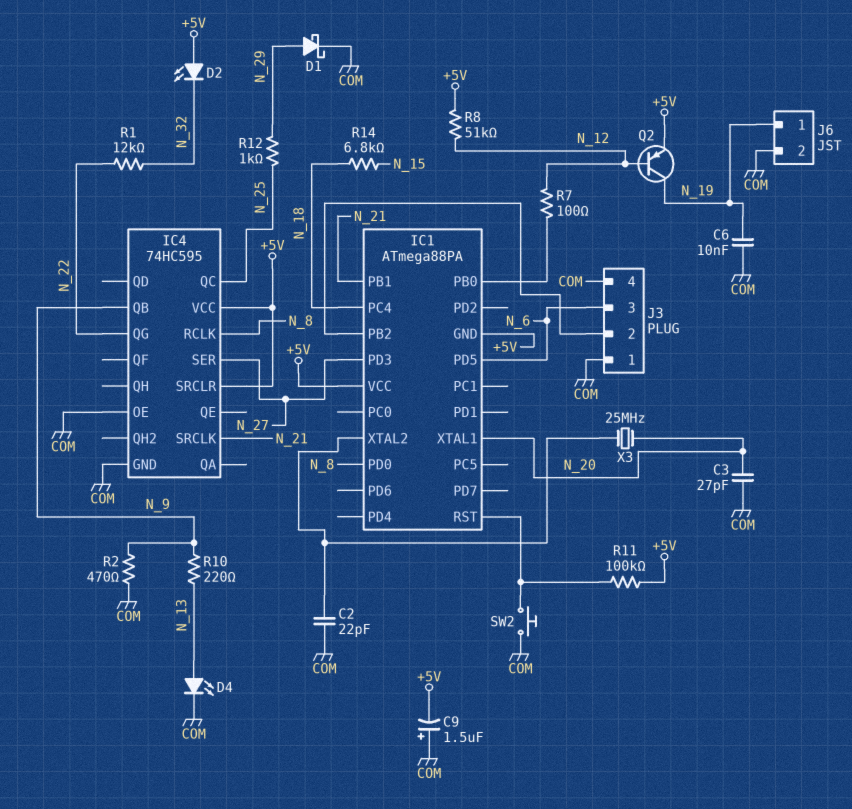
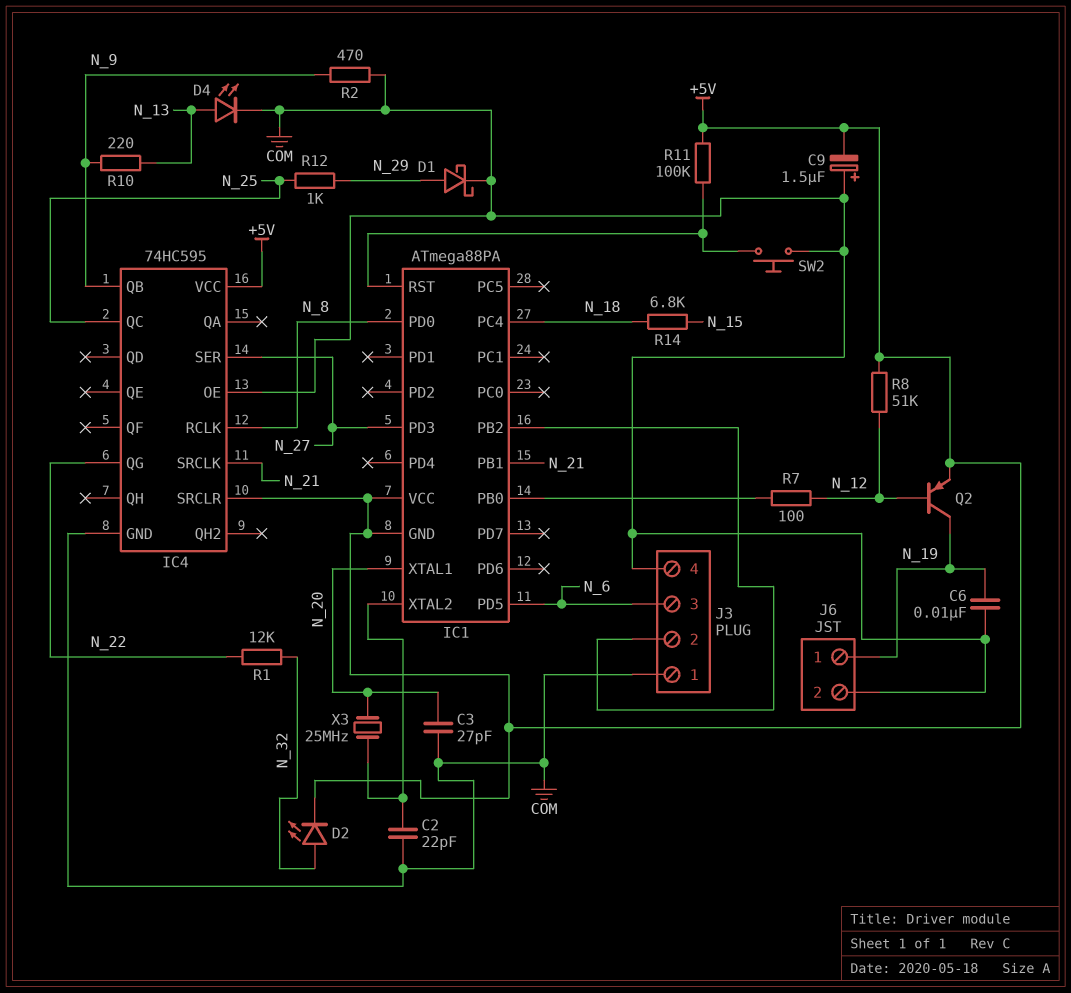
D2: LED (A +5V, K N_32) -> LED (A N_32, K +5V)

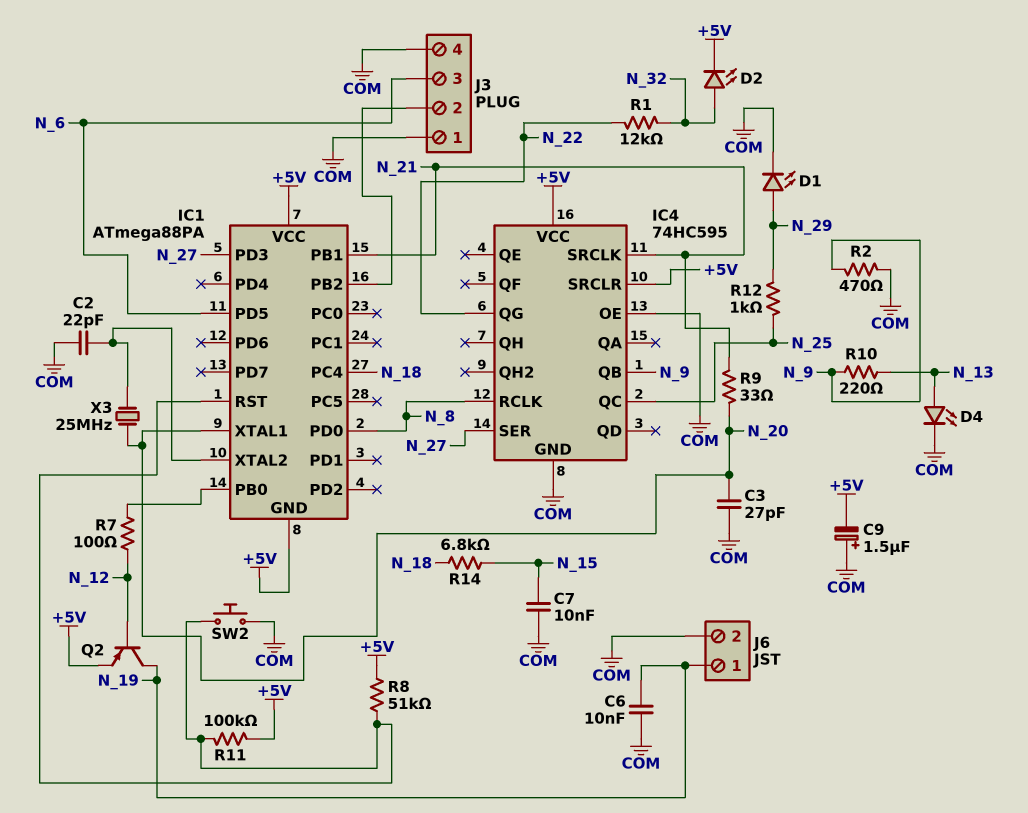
C7: none -> 10nF (COM, N_15)
D1: schottky (A N_29, K COM) -> LED (A N_29, K COM)
R8: 51k (+5V, N_12) -> 51k (+5V, IC1/RST)
R9: none -> 33 (N_20, N_21)

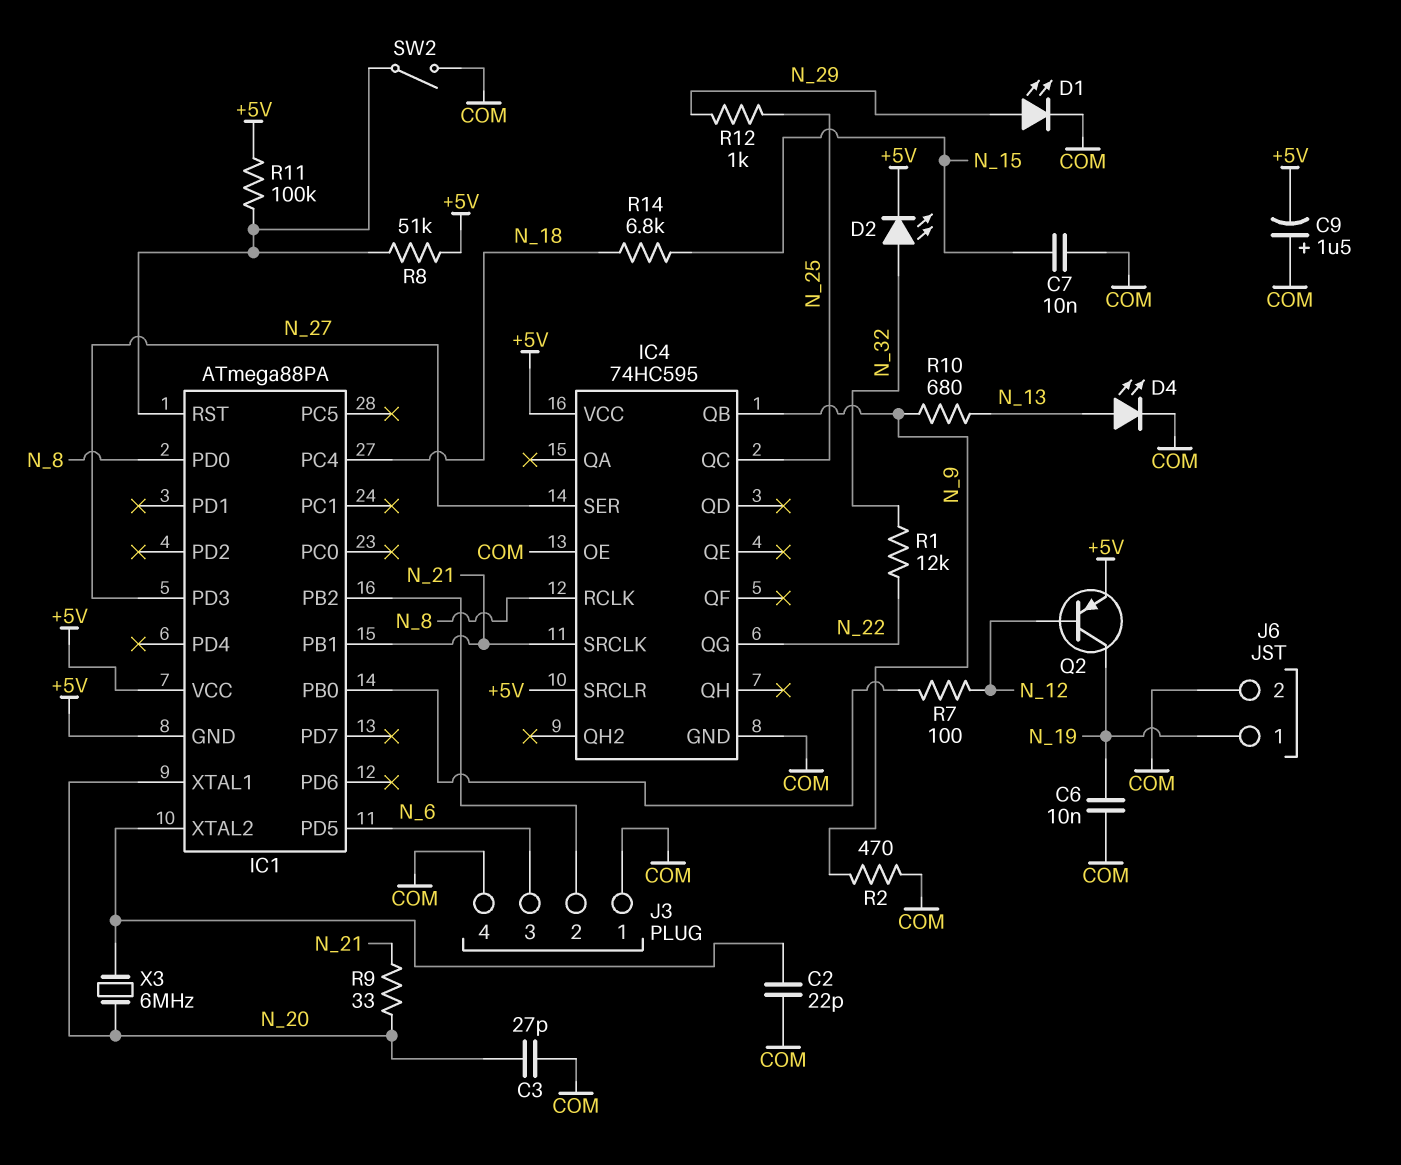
R10: 220 (N_9, N_13) -> 680 (N_9, N_13)
SW2: button (COM, IC1/RST) -> switch (COM, IC1/RST)
X3: 25MHz (IC1/XTAL2, N_20) -> 6MHz (IC1/XTAL2, N_20)

